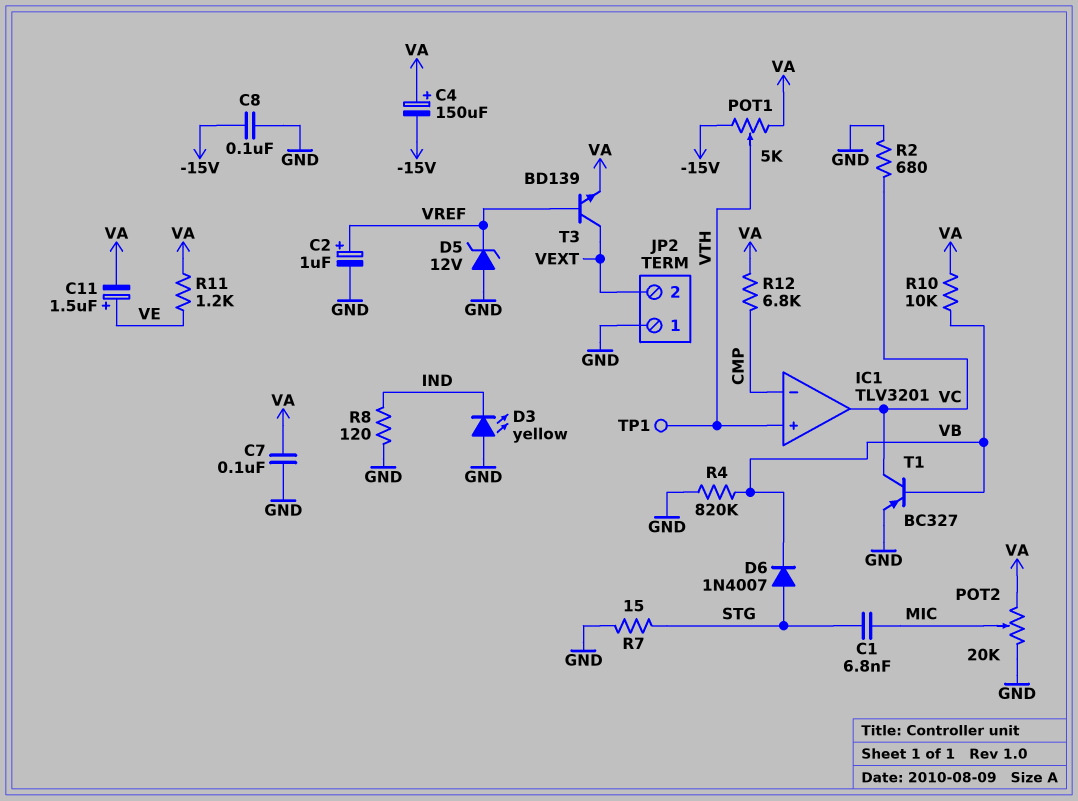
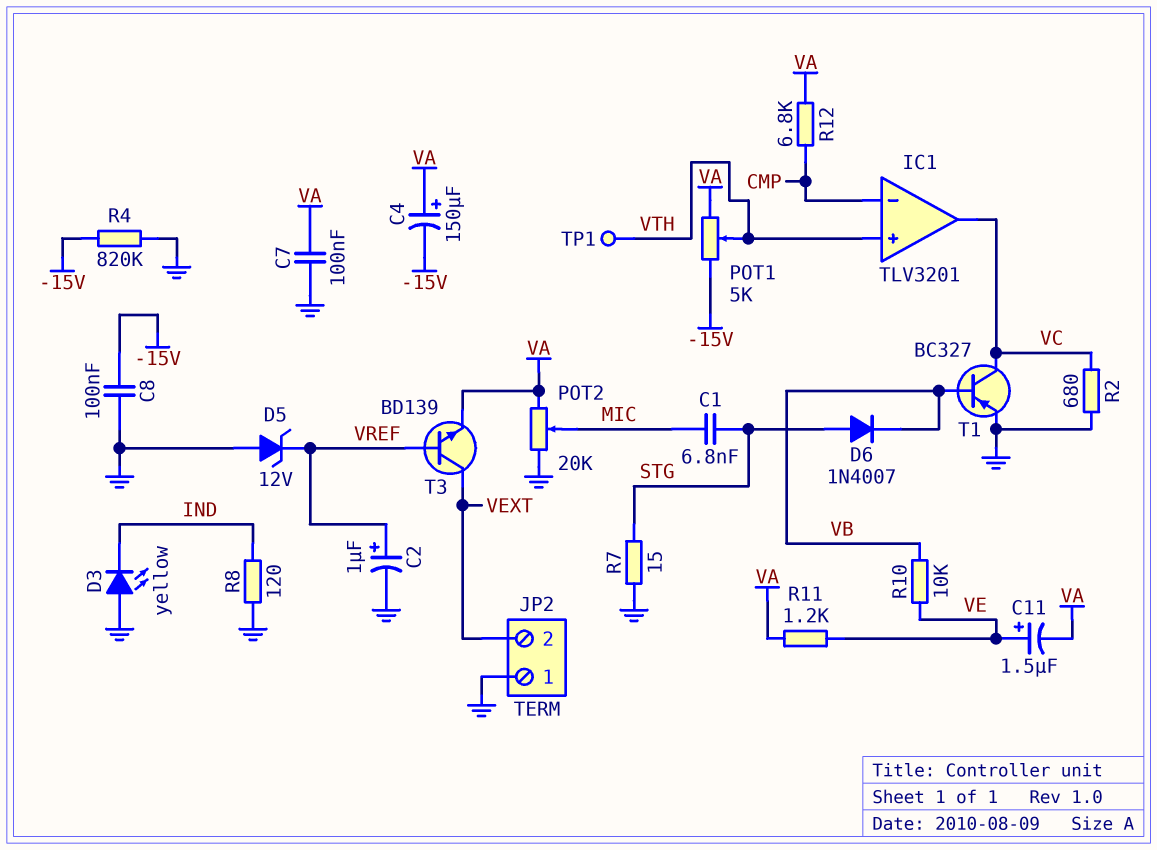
R4: 820k (GND, VB) -> 820k (-15V, GND)
R10: 10k (VA, VB) -> 10k (VB, VE)

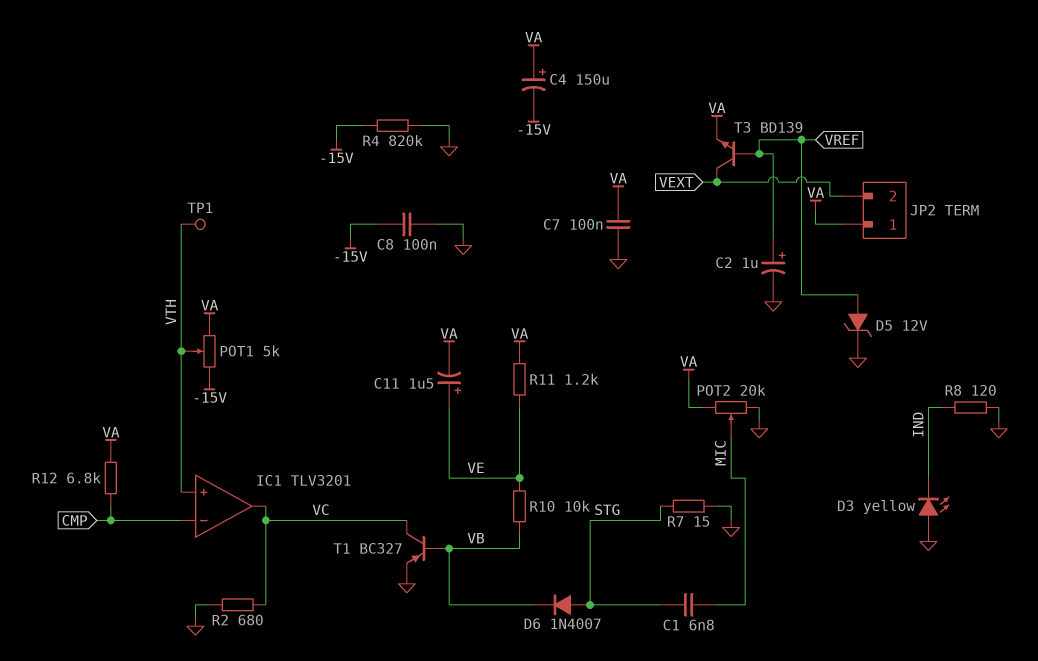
D5: zener 12V (A GND, K VREF) -> zener 12V (A VREF, K GND)
JP2 pin 1: GND -> VA

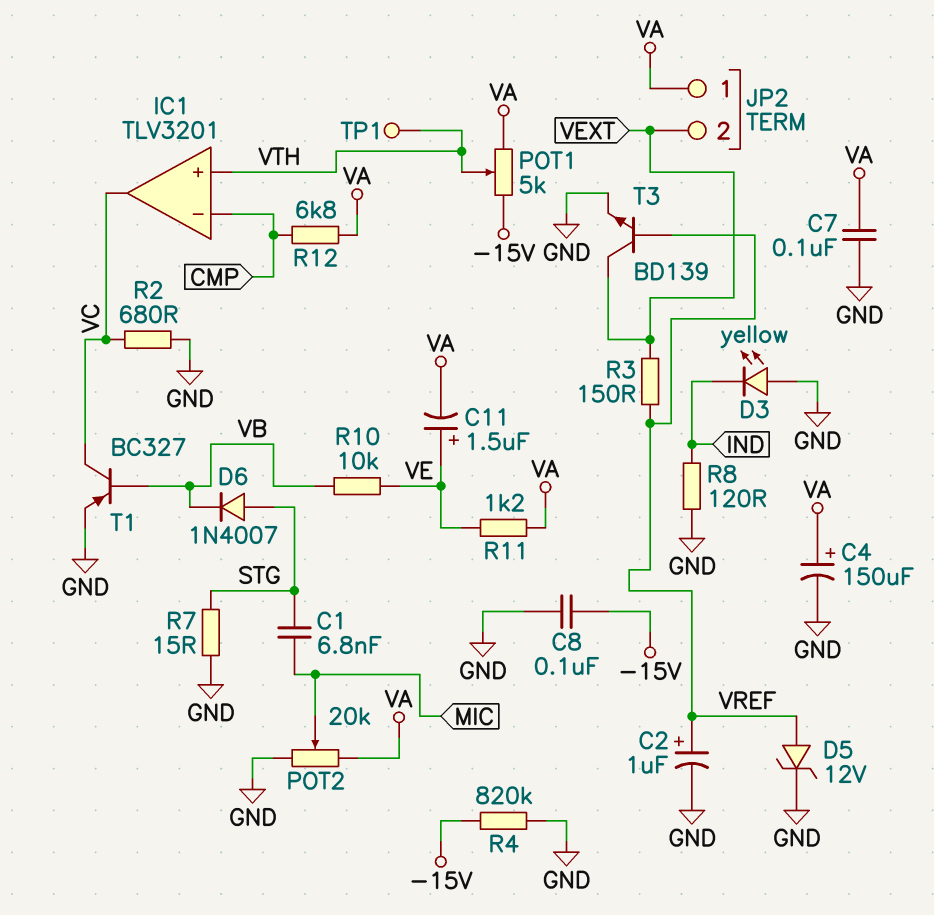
C4: 150uF (plus VA, minus -15V) -> 150uF (plus VA, minus GND)
R3: none -> 150 (VEXT, VREF)
T3: NPN BD139 (B VREF, C VEXT, E VA) -> NPN BD139 (B VREF, C VEXT, E GND)

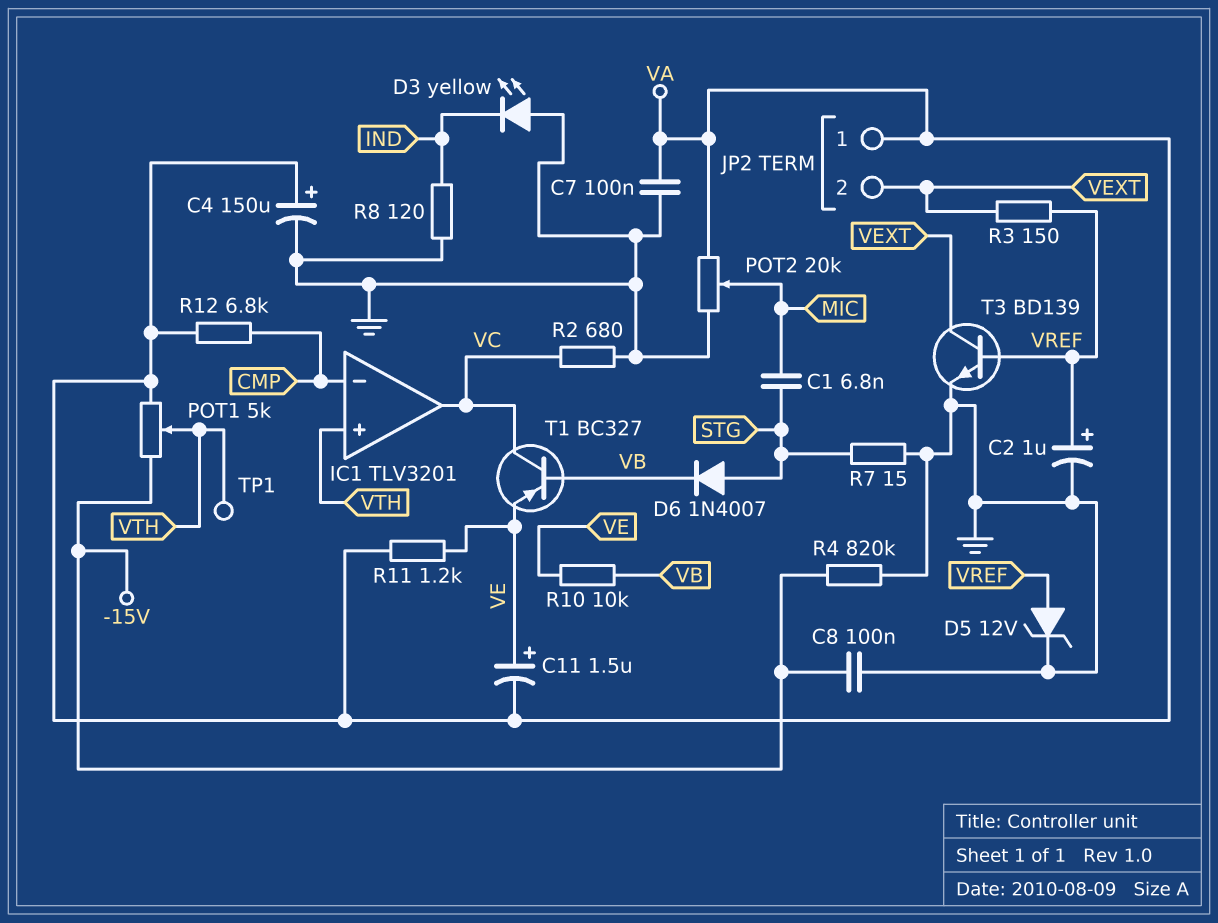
T1: PNP BC327 (B VB, C VC, E GND) -> PNP BC327 (B VB, C VC, E VE)

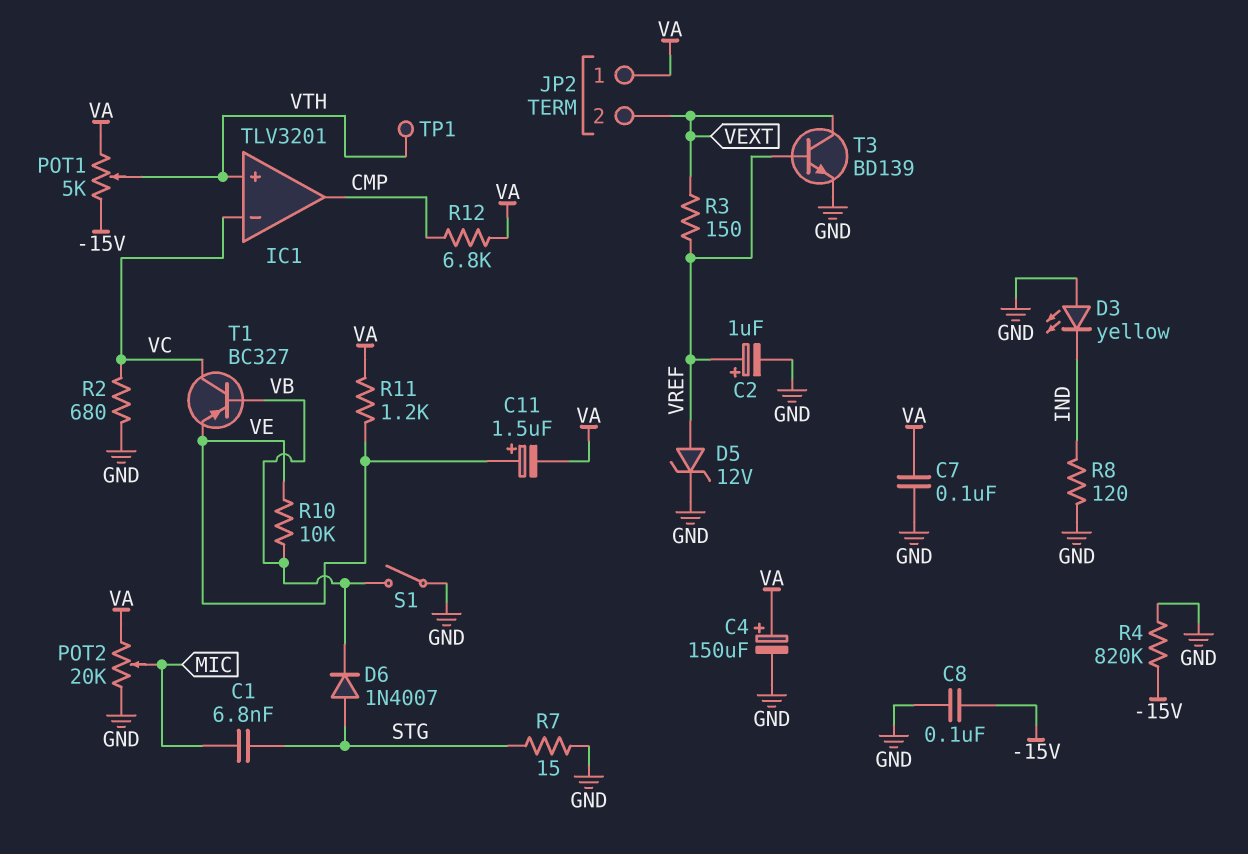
IC1 pin in-: CMP -> VC
IC1 pin out: VC -> CMP
S1: none -> switch (GND, VB)

